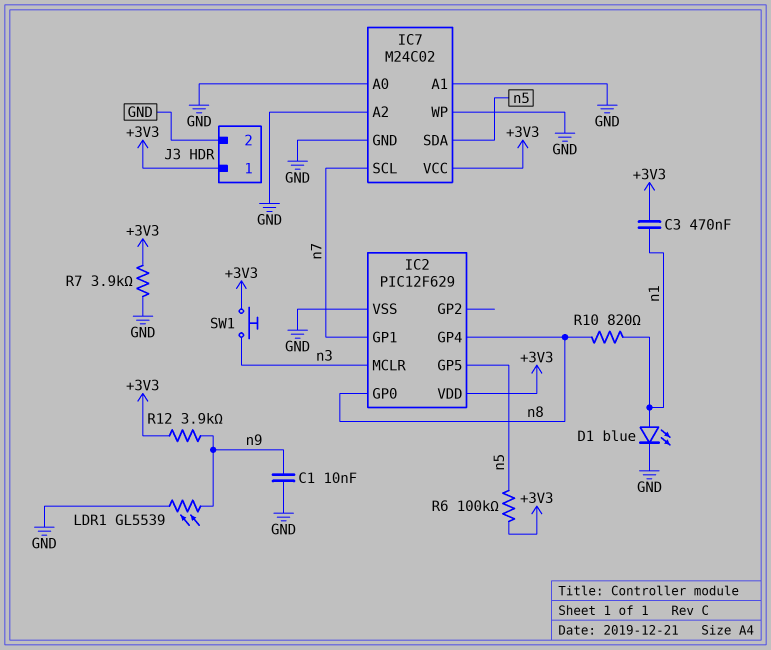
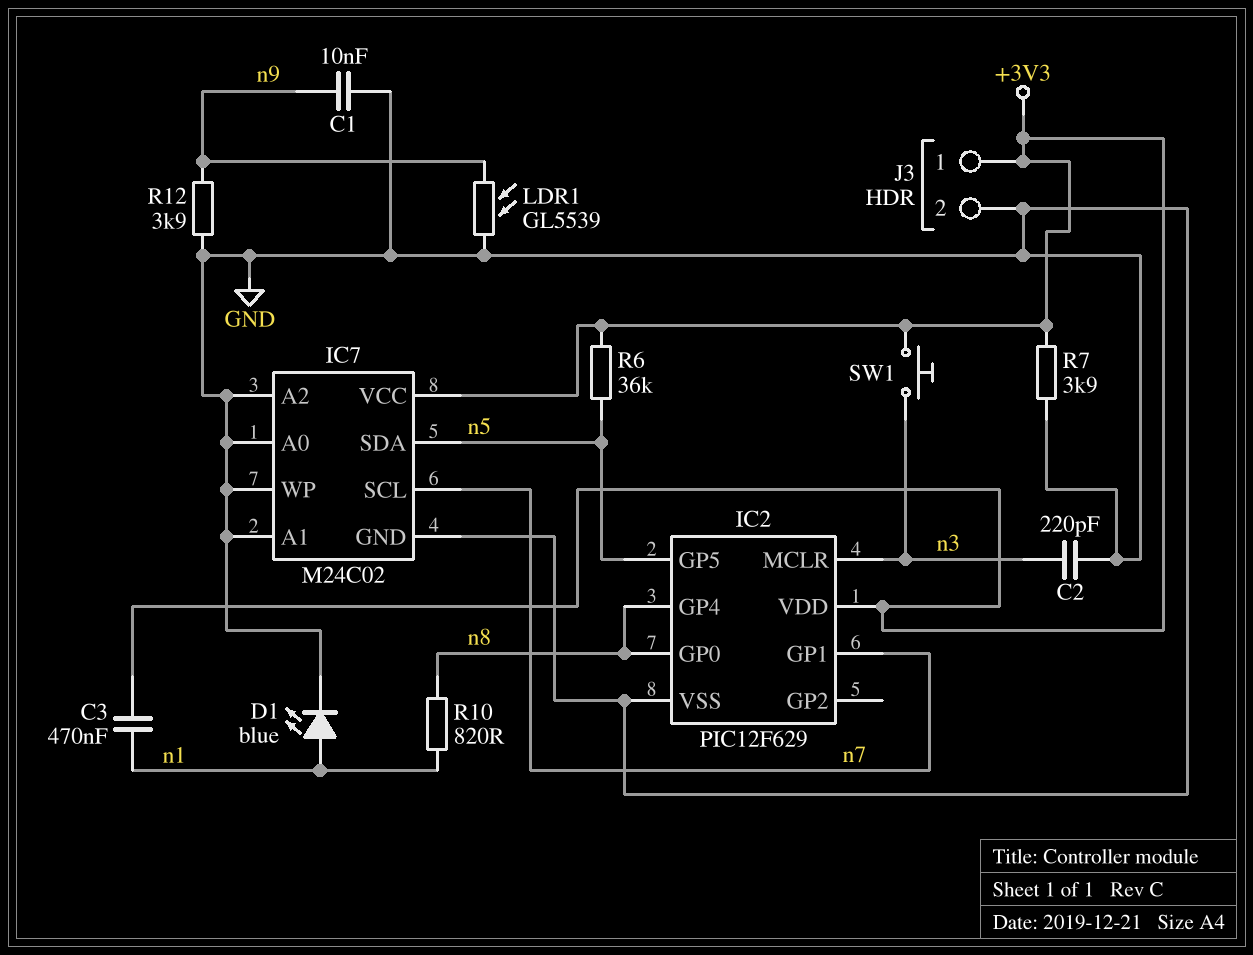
C2: none -> 220pF (GND, n3)
R6: 100k (+3V3, n5) -> 36k (+3V3, n5)
R12: 3.9k (+3V3, n9) -> 3.9k (GND, n9)

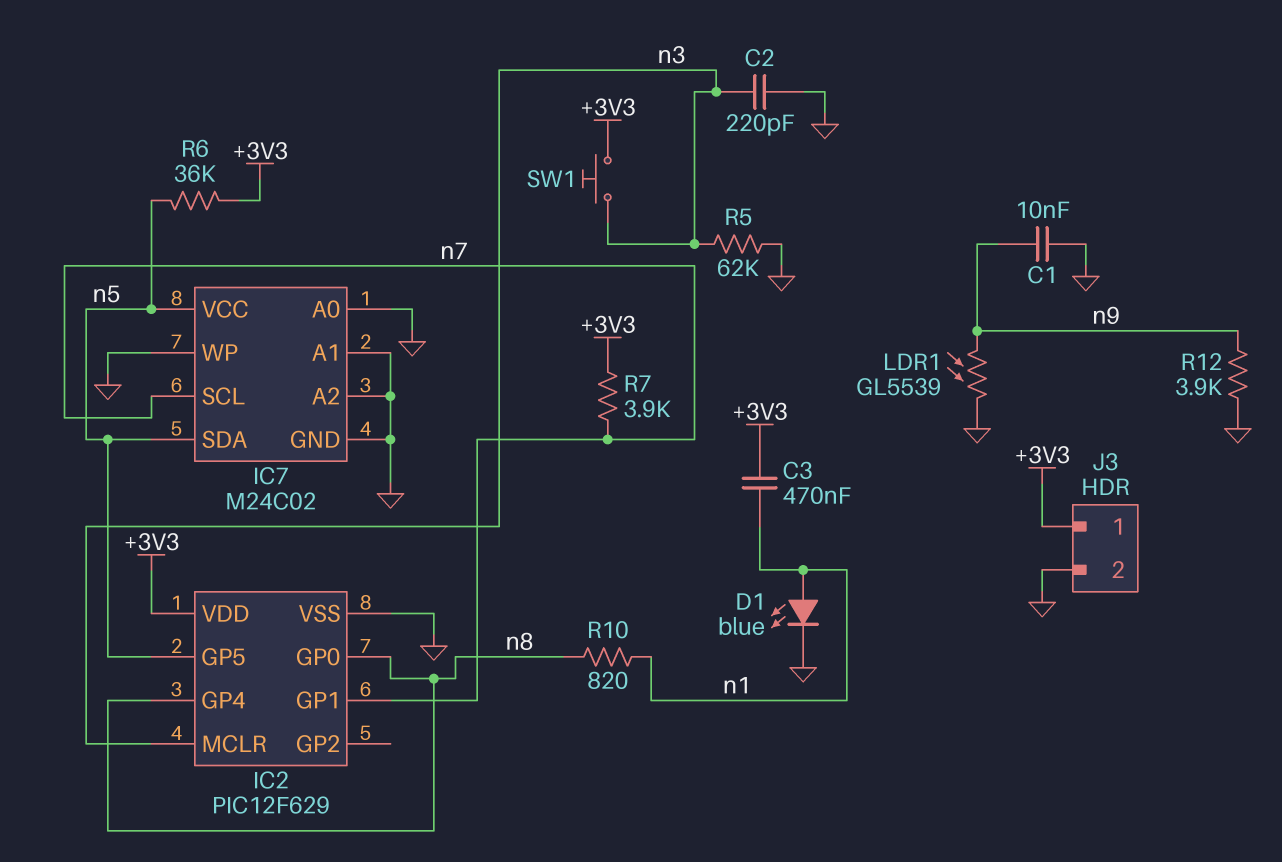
IC7 pin VCC: +3V3 -> n5
R5: none -> 62k (GND, n3)
R7: 3.9k (+3V3, GND) -> 3.9k (+3V3, n7)

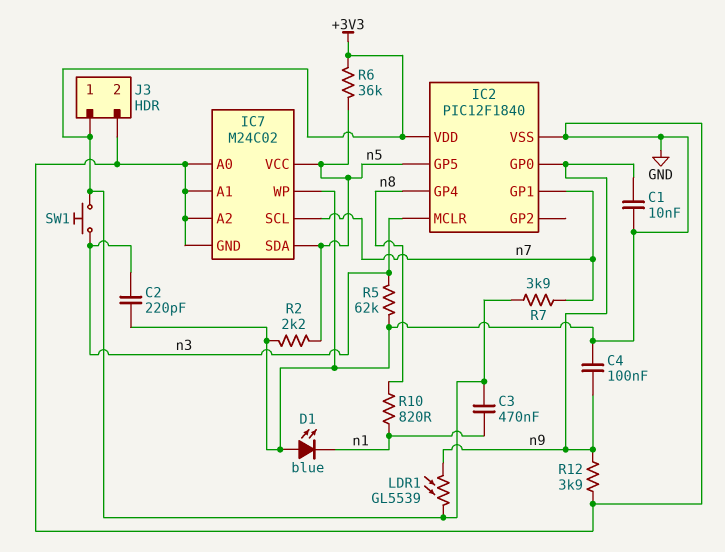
C4: none -> 100nF (GND, n9)
D1: LED blue (A n1, K GND) -> LED blue (A GND, K n1)
IC2: PIC12F629 -> PIC12F1840
IC2 pin GP0: n8 -> n9
LDR1: GL5539 (GND, n9) -> GL5539 (+3V3, n9)
R2: none -> 2.2k (GND, n5)

